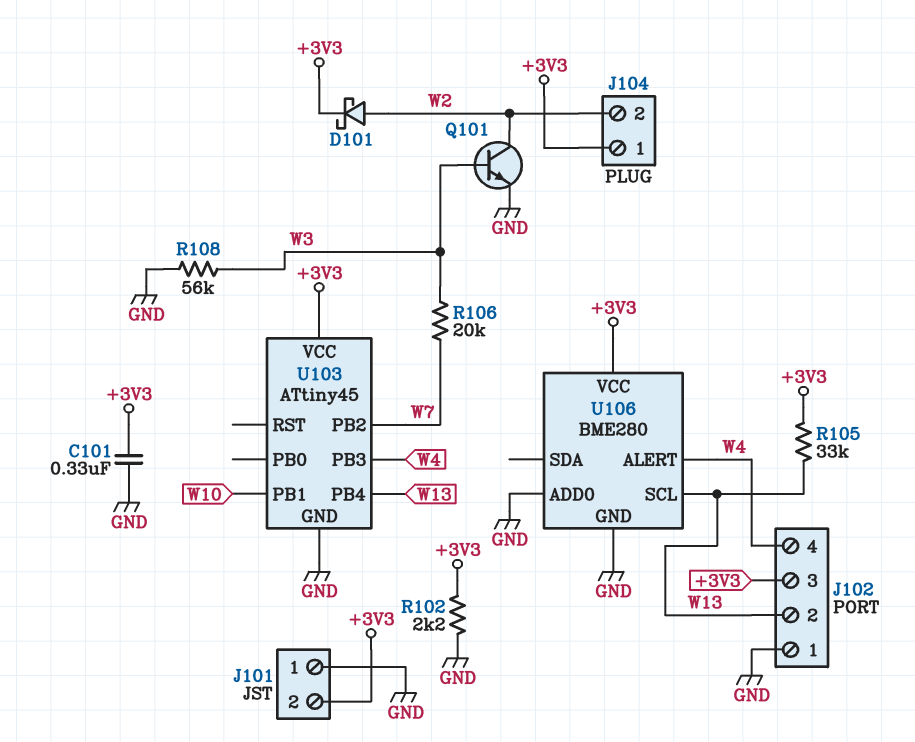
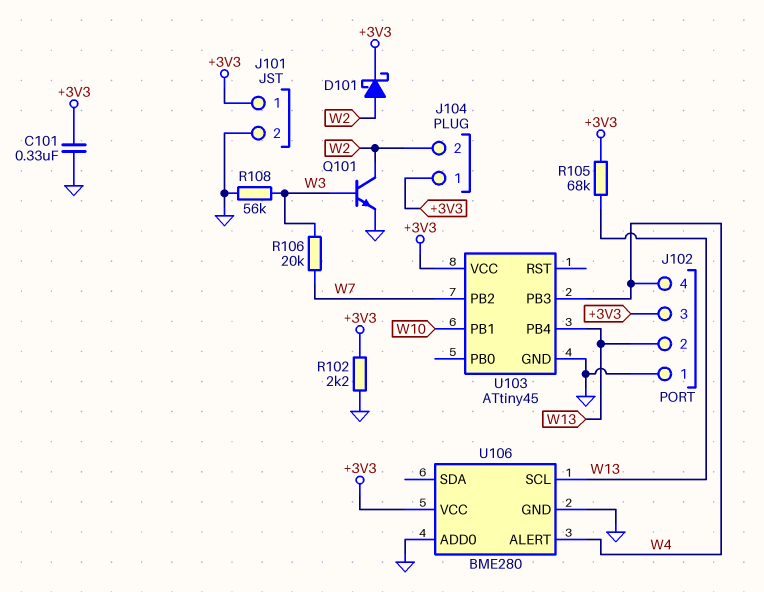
J101 pin 1: GND -> +3V3
J101 pin 2: +3V3 -> GND
R105: 33k (+3V3, W13) -> 68k (+3V3, W13)

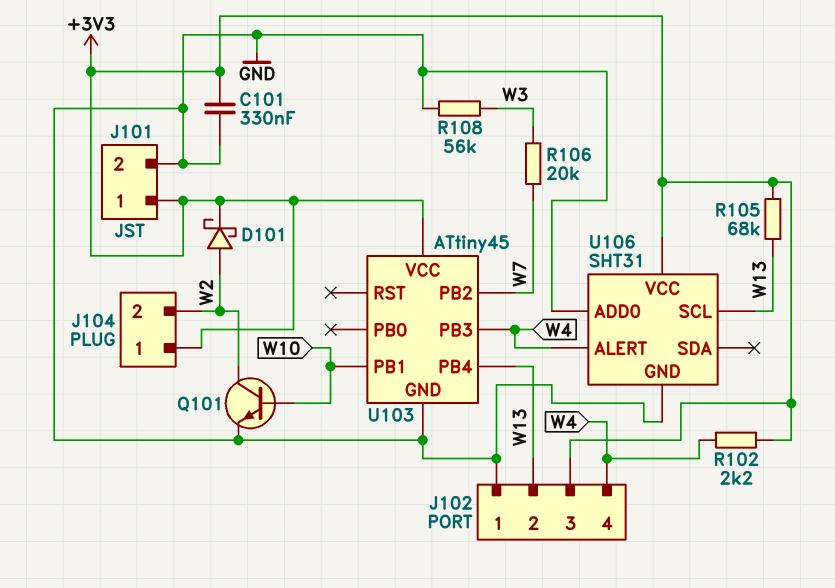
Q101: NPN (B W3, C W2, E GND) -> NPN (B W10, C W2, E GND)
R102: 2.2k (+3V3, GND) -> 2.2k (+3V3, W4)
U106: BME280 -> SHT31

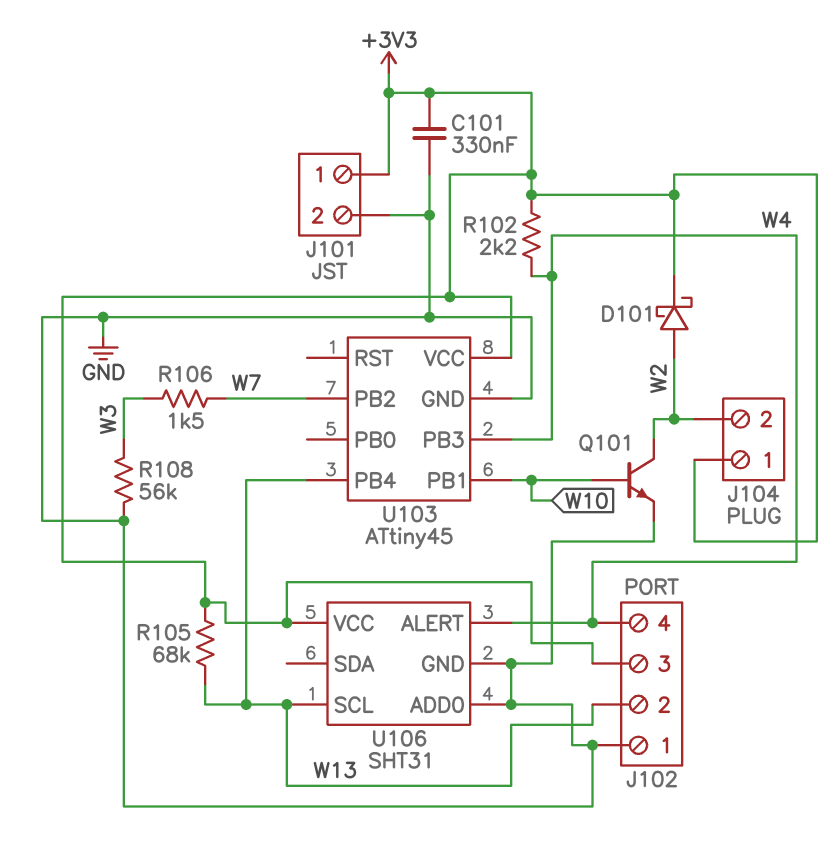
R106: 20k (W3, W7) -> 1.5k (W3, W7)

